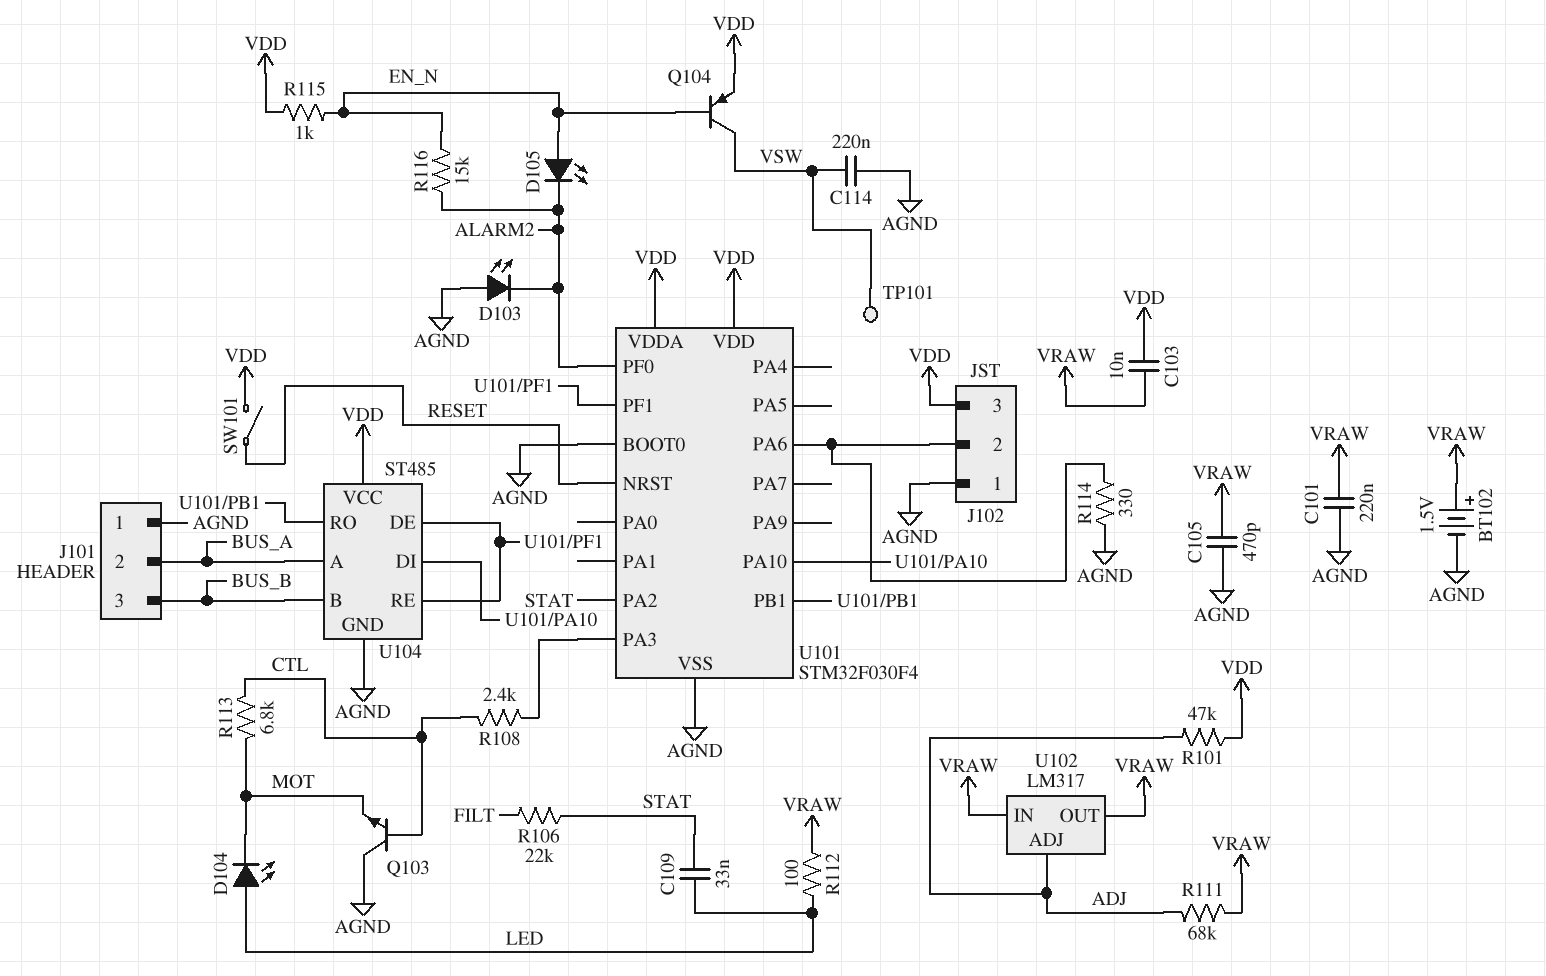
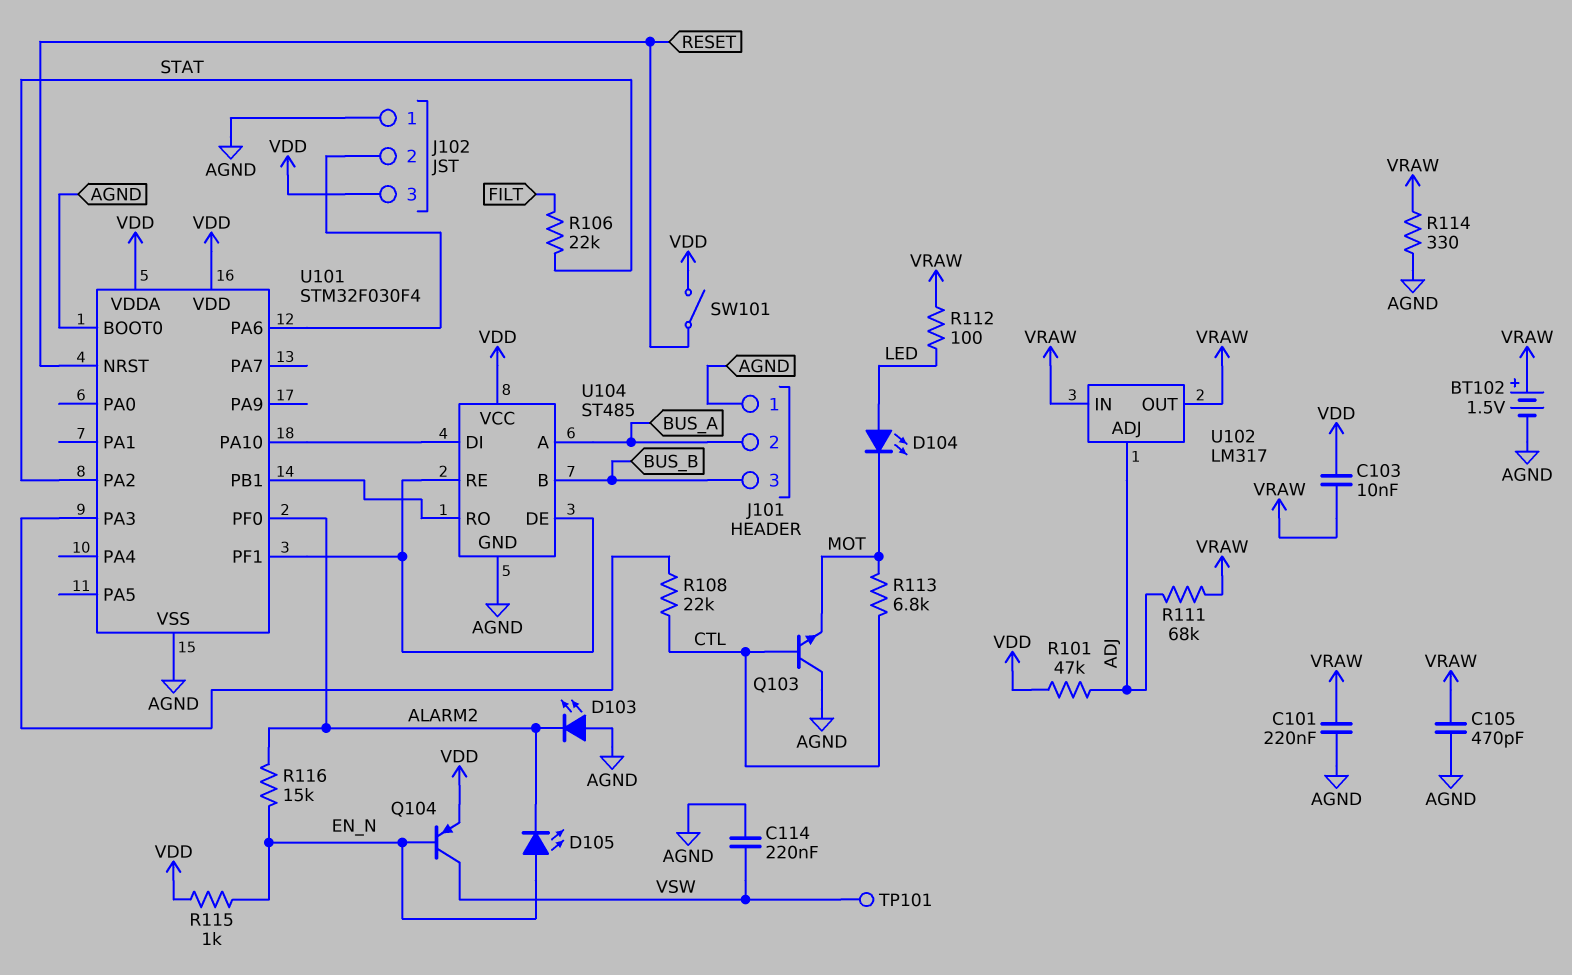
C109: 33nF (LED, STAT) -> none
R108: 2.4k (CTL, U101/PA3) -> 22k (CTL, U101/PA3)
R114: 330 (AGND, J102/2) -> 330 (AGND, VRAW)

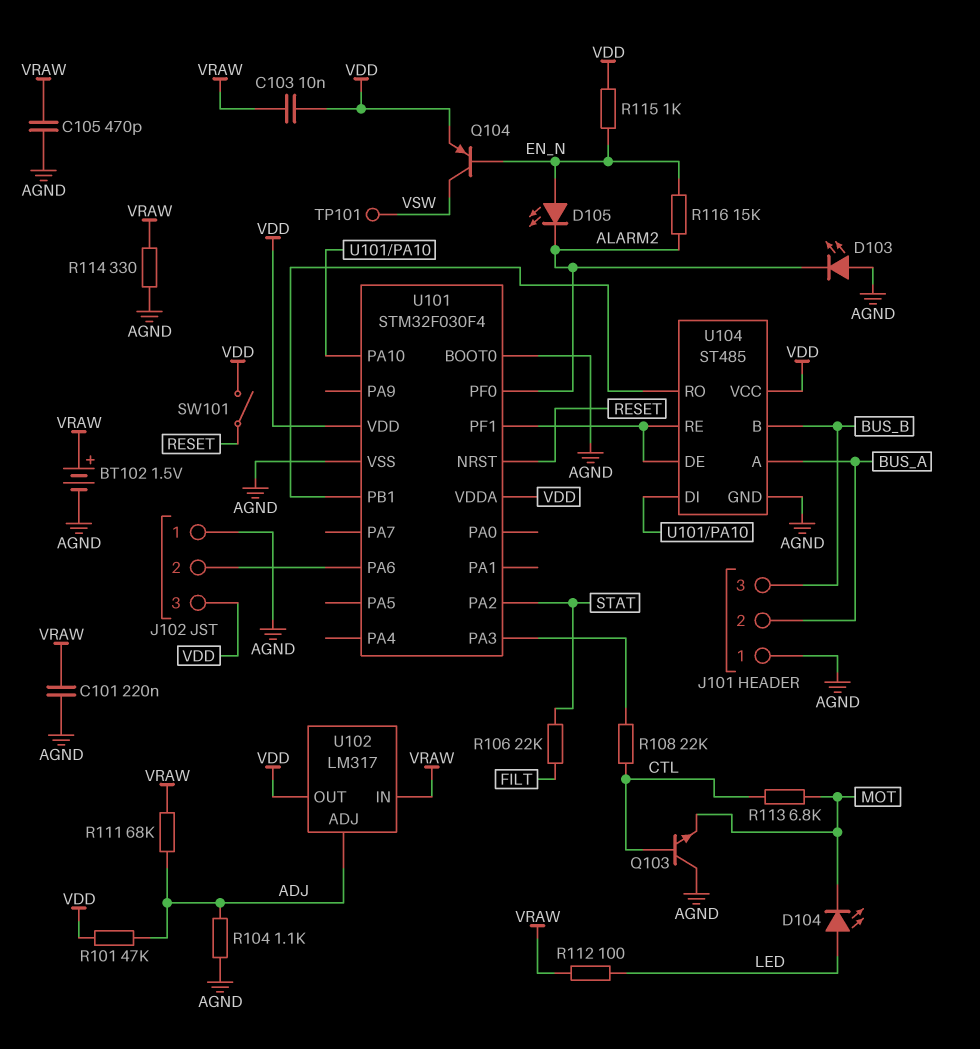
C114: 220nF (AGND, VSW) -> none
R104: none -> 1.1k (ADJ, AGND)
U102 pin OUT: VRAW -> VDD

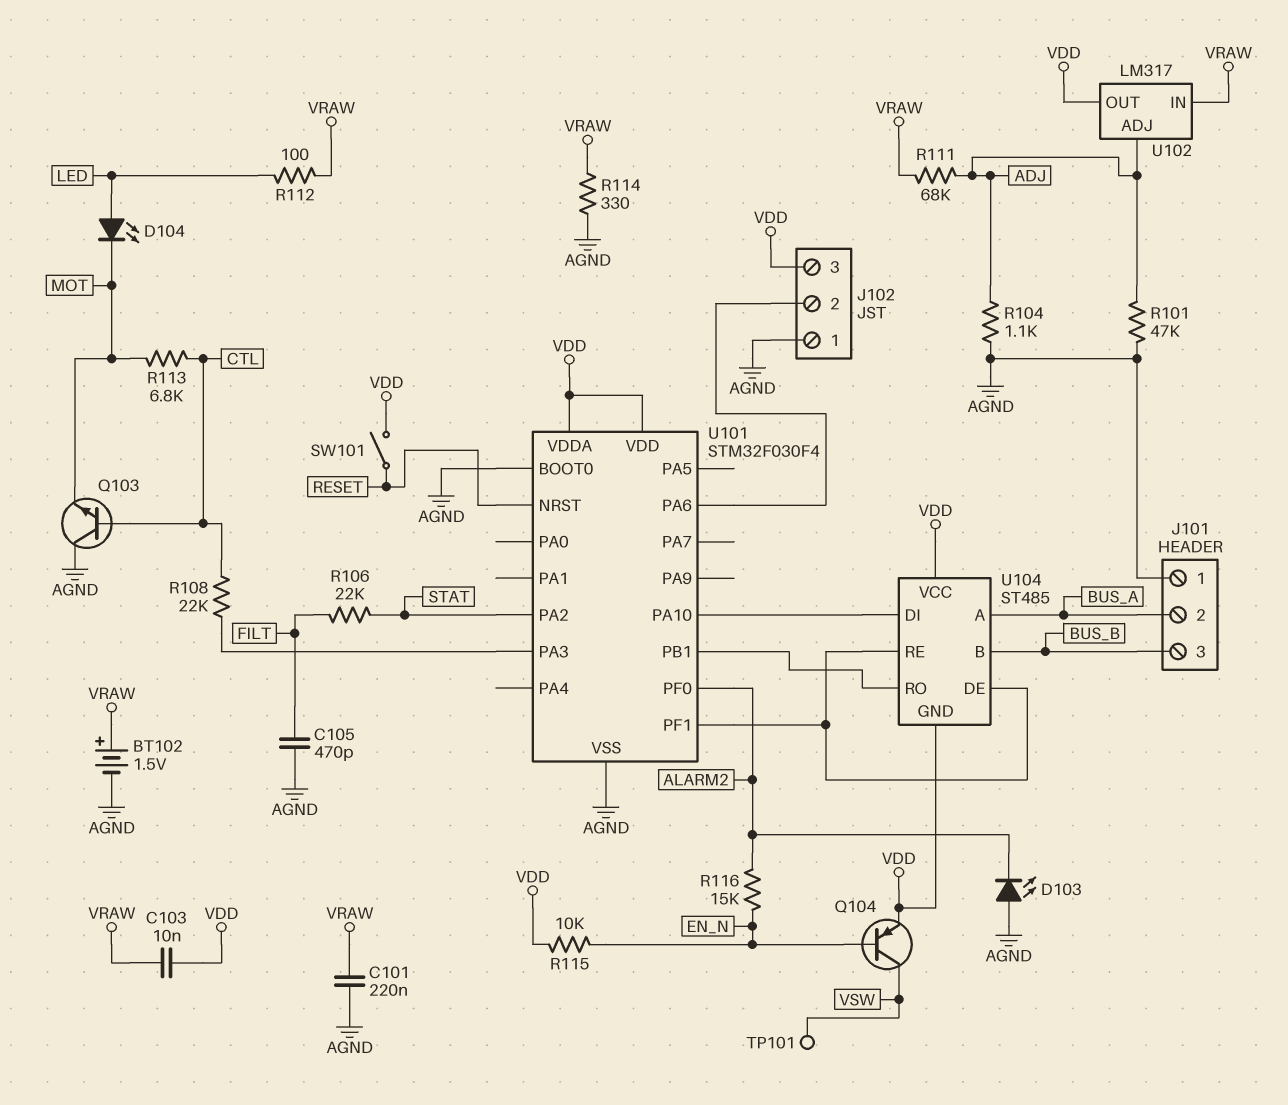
C105: 470pF (AGND, VRAW) -> 470pF (AGND, FILT)
D105: LED (A EN_N, K ALARM2) -> none
R101: 47k (ADJ, VDD) -> 47k (ADJ, AGND)
R115: 1k (EN_N, VDD) -> 10k (EN_N, VDD)
U104 pin GND: AGND -> VDD

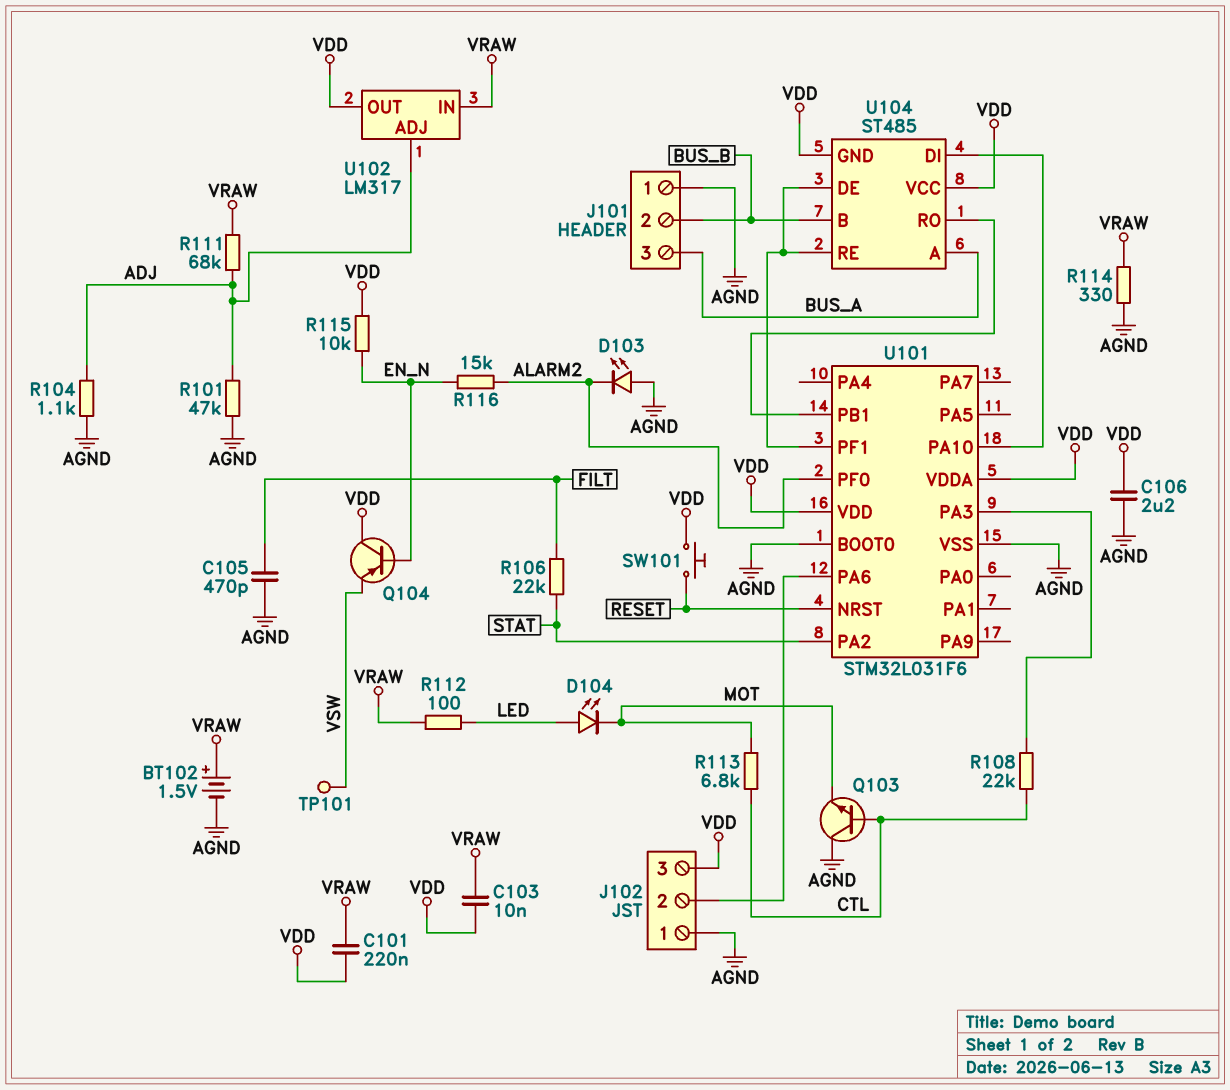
C101: 220nF (AGND, VRAW) -> 220nF (VDD, VRAW)
C106: none -> 2.2uF (AGND, VDD)
J101 pin 2: BUS_A -> BUS_B
J101 pin 3: BUS_B -> BUS_A
Q104: PNP (B EN_N, C VSW, E VDD) -> PNP (B EN_N, C VDD, E VSW)
SW101: switch (RESET, VDD) -> button (RESET, VDD)
U101: STM32F030F4 -> STM32L031F6

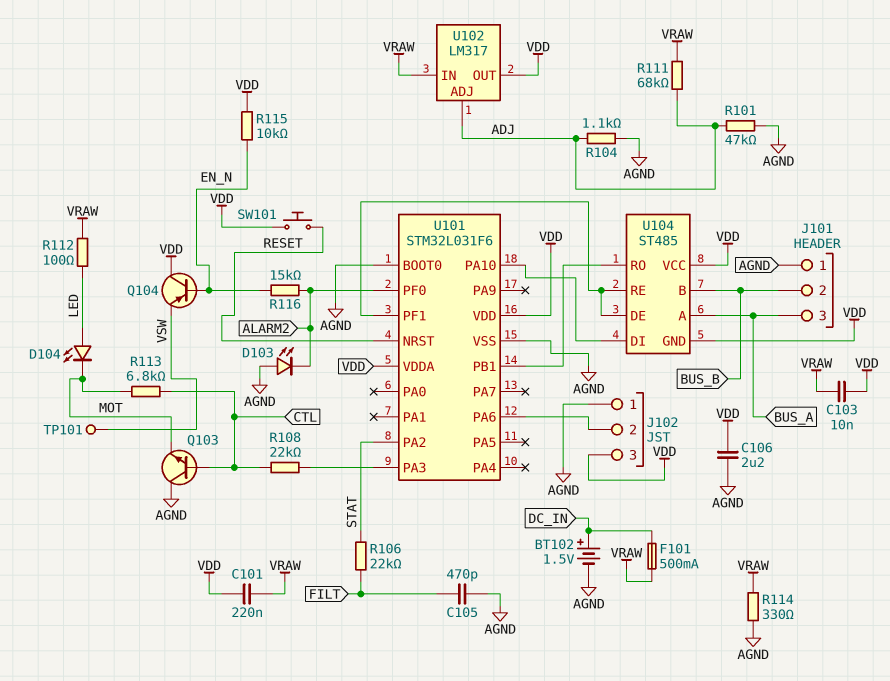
BT102: 1.5V (plus VRAW, minus AGND) -> 1.5V (plus DC_IN, minus AGND)
F101: none -> 500mA (DC_IN, VRAW)

